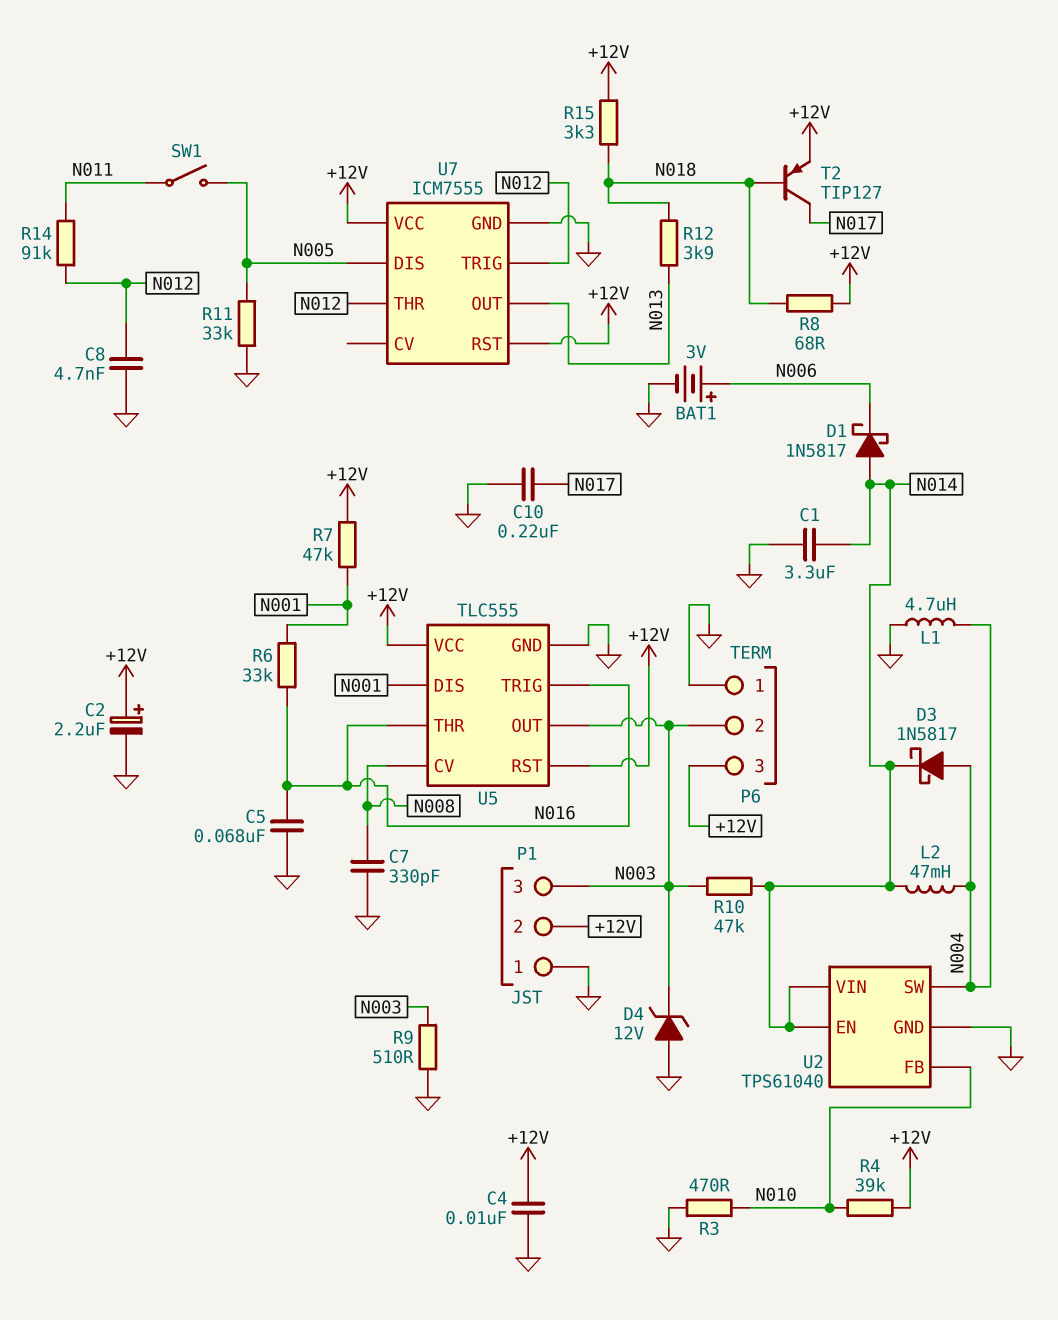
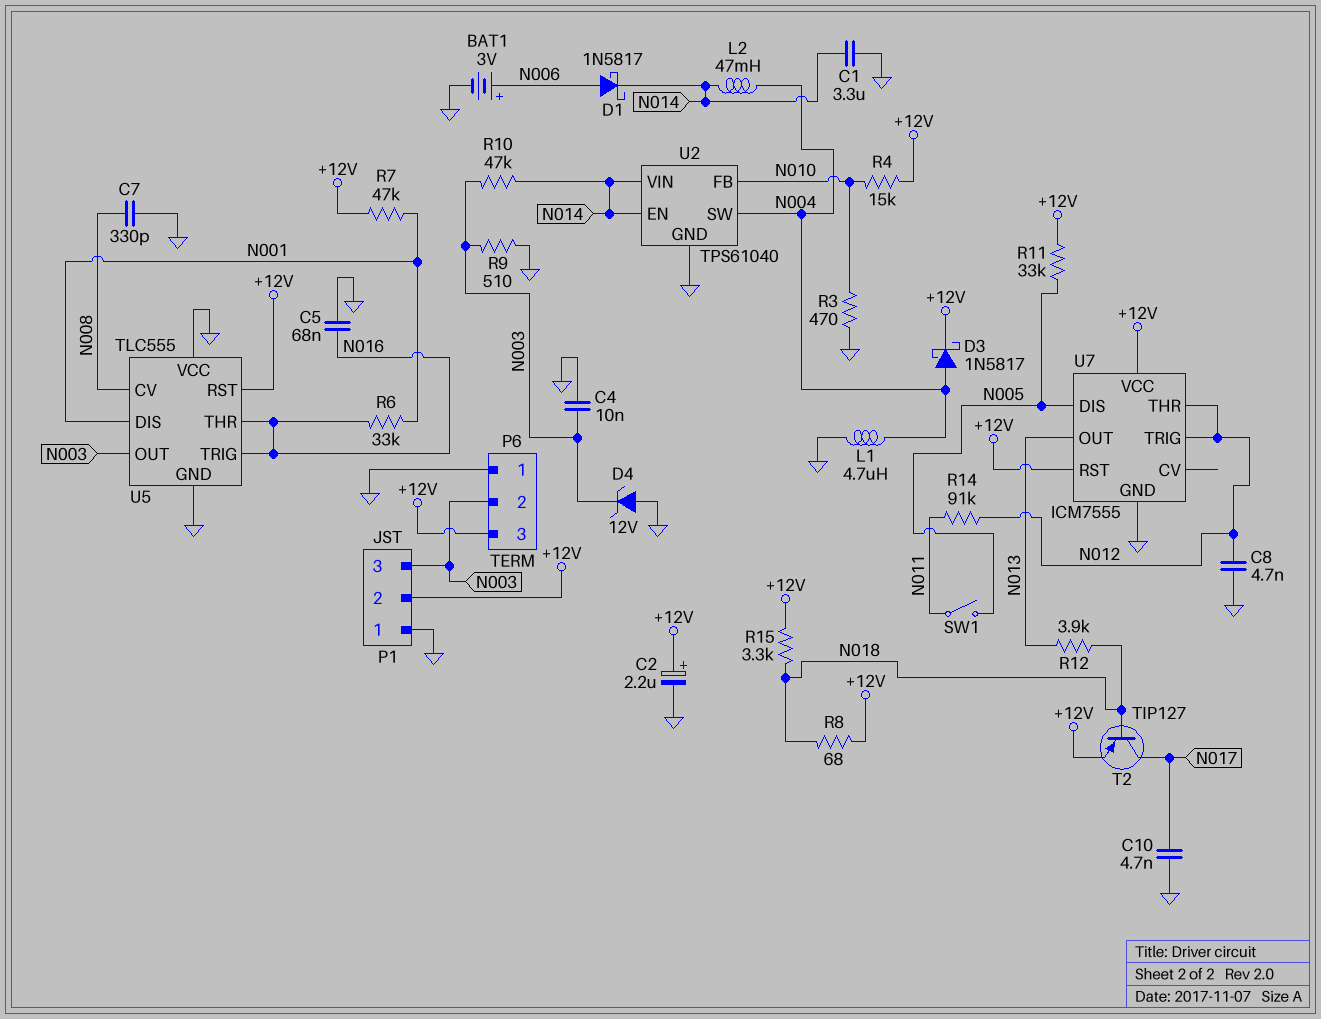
C4: 10nF (+12V, GND) -> 10nF (GND, N003)
C10: 220nF (GND, N017) -> 4.7nF (GND, N017)
D1: schottky 1N5817 (A N014, K N006) -> schottky 1N5817 (A N006, K N014)
D3: schottky 1N5817 (A N004, K N014) -> schottky 1N5817 (A N004, K +12V)
R4: 39k (+12V, N010) -> 15k (+12V, N010)
R11: 33k (GND, N005) -> 33k (+12V, N005)
U5 pin VCC: +12V -> GND

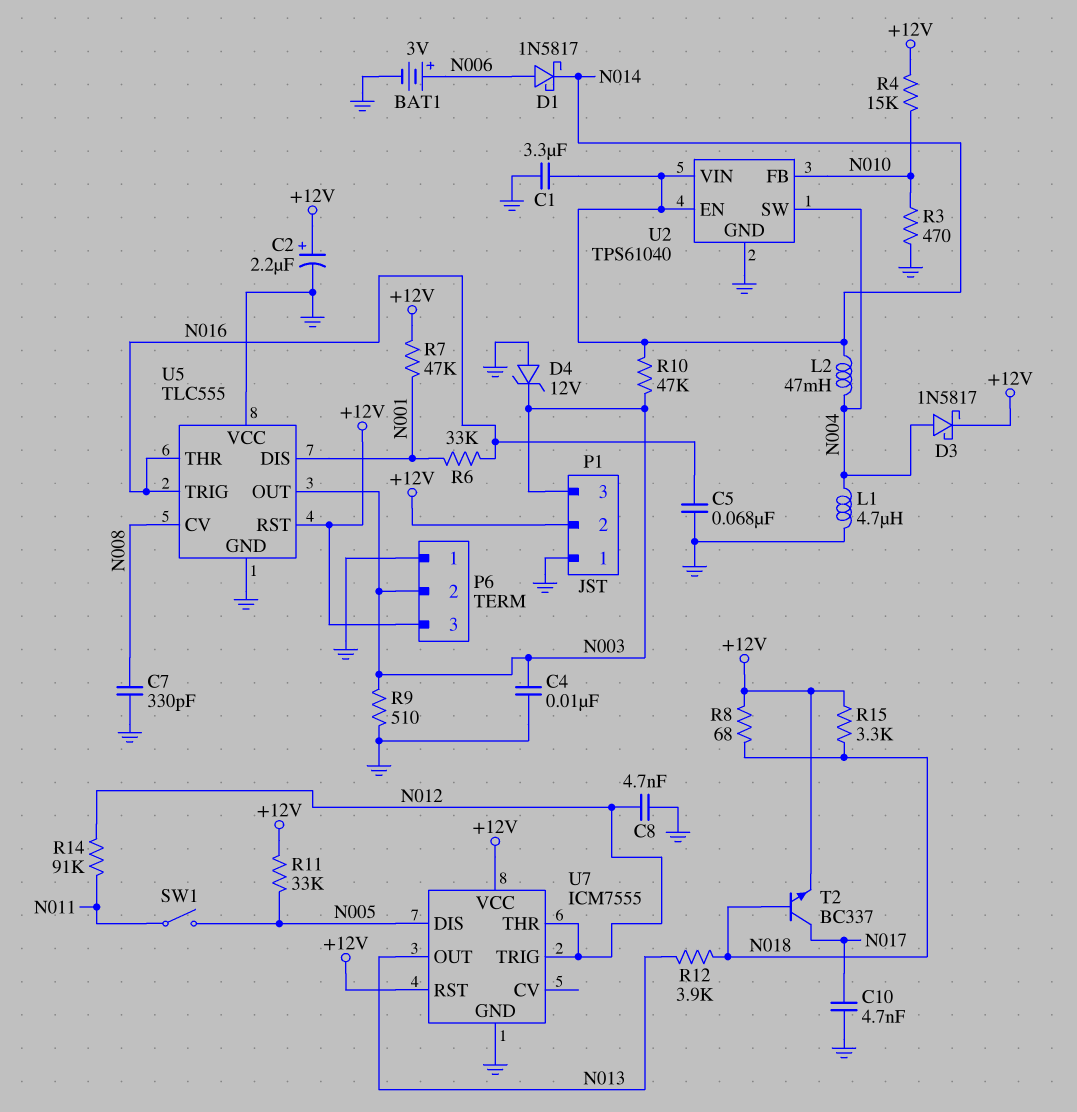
T2: PNP TIP127 (B N018, C N017, E +12V) -> NPN BC337 (B N018, C N017, E +12V)

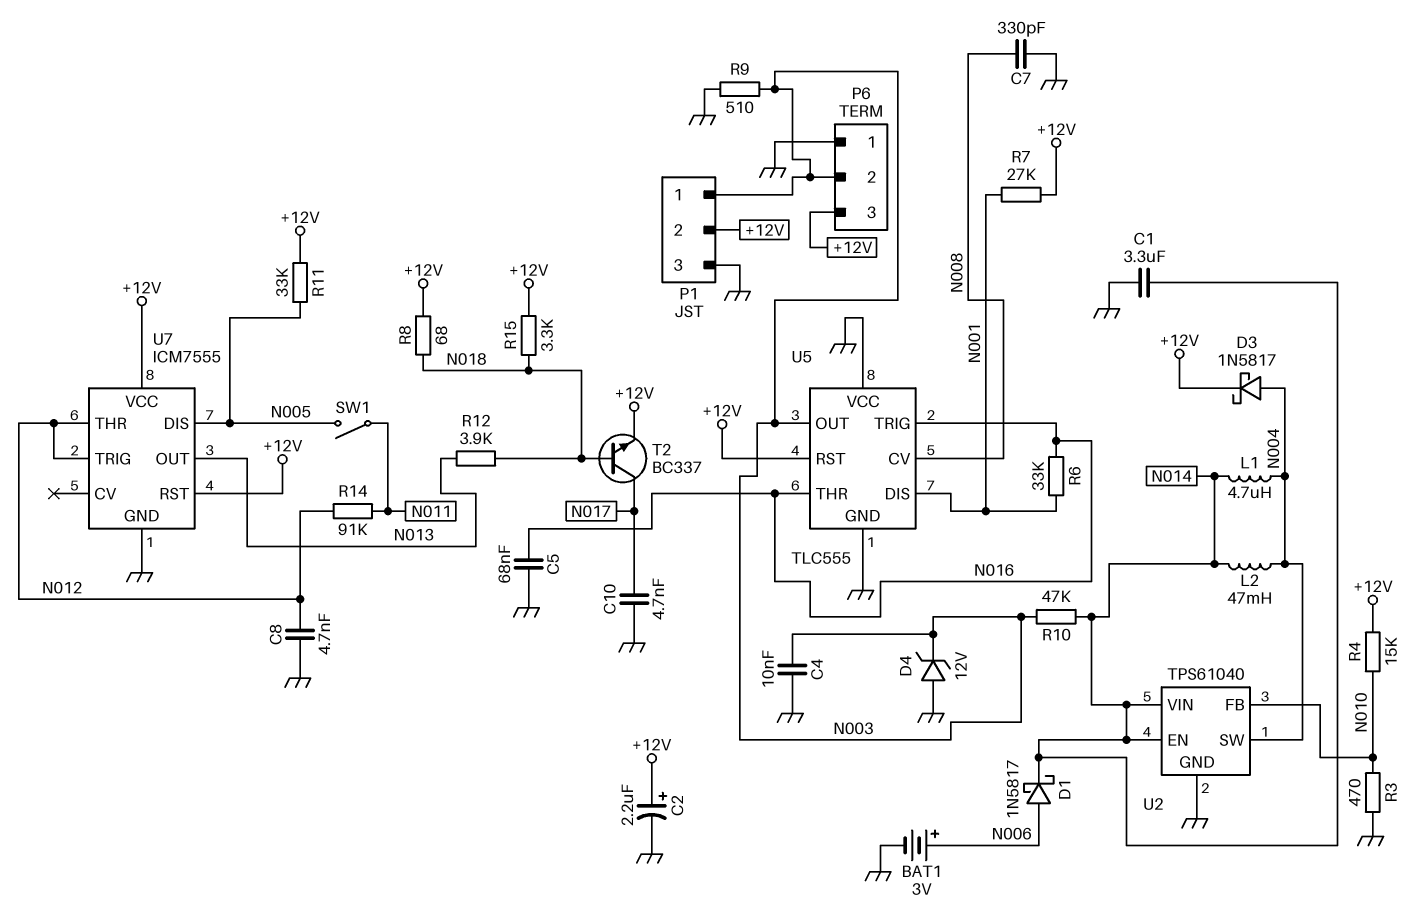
L1: 4.7uH (GND, N004) -> 4.7uH (N004, N014)
P1 pin 1: GND -> N003
P1 pin 3: N003 -> GND
R7: 47k (+12V, N001) -> 27k (+12V, N001)

